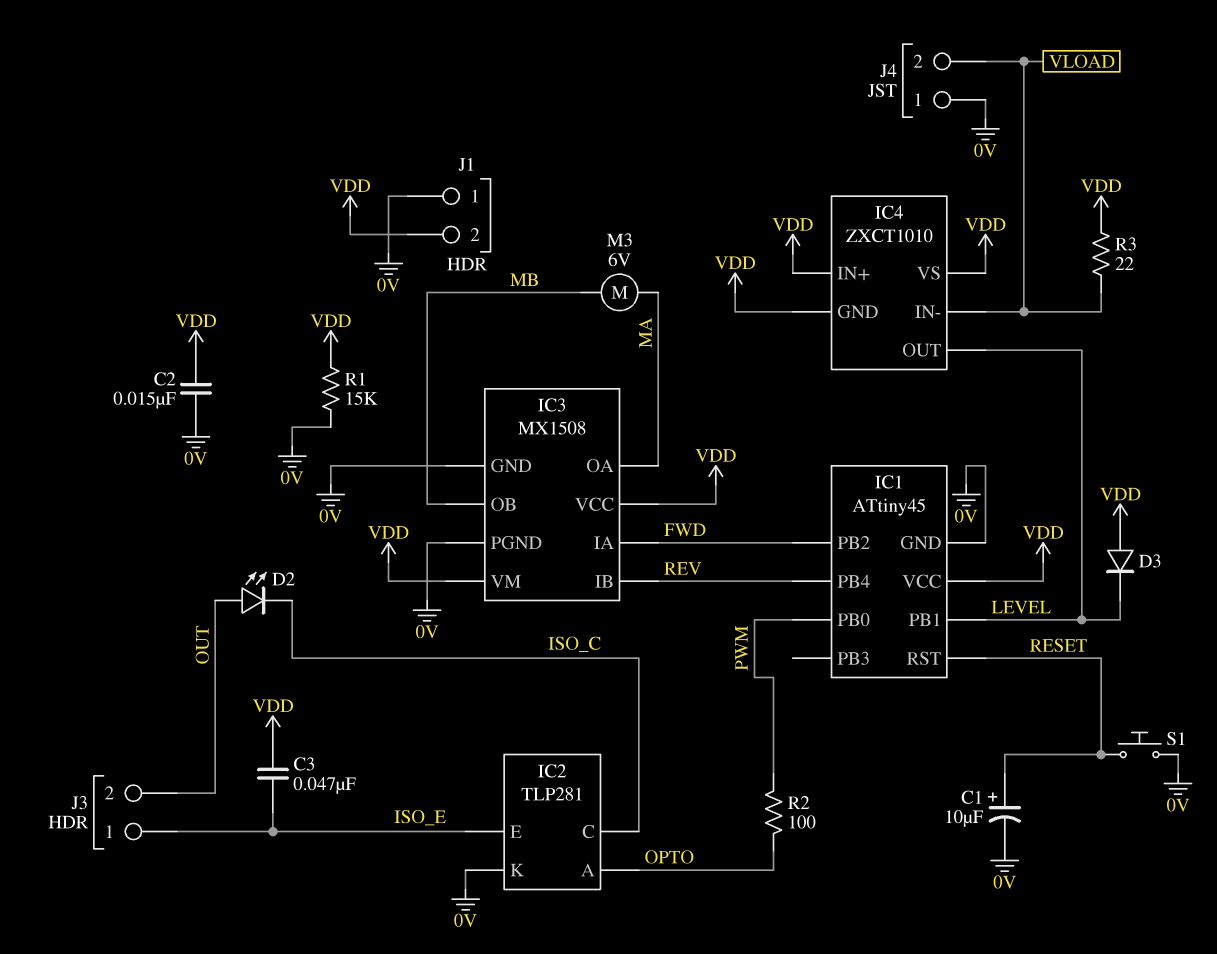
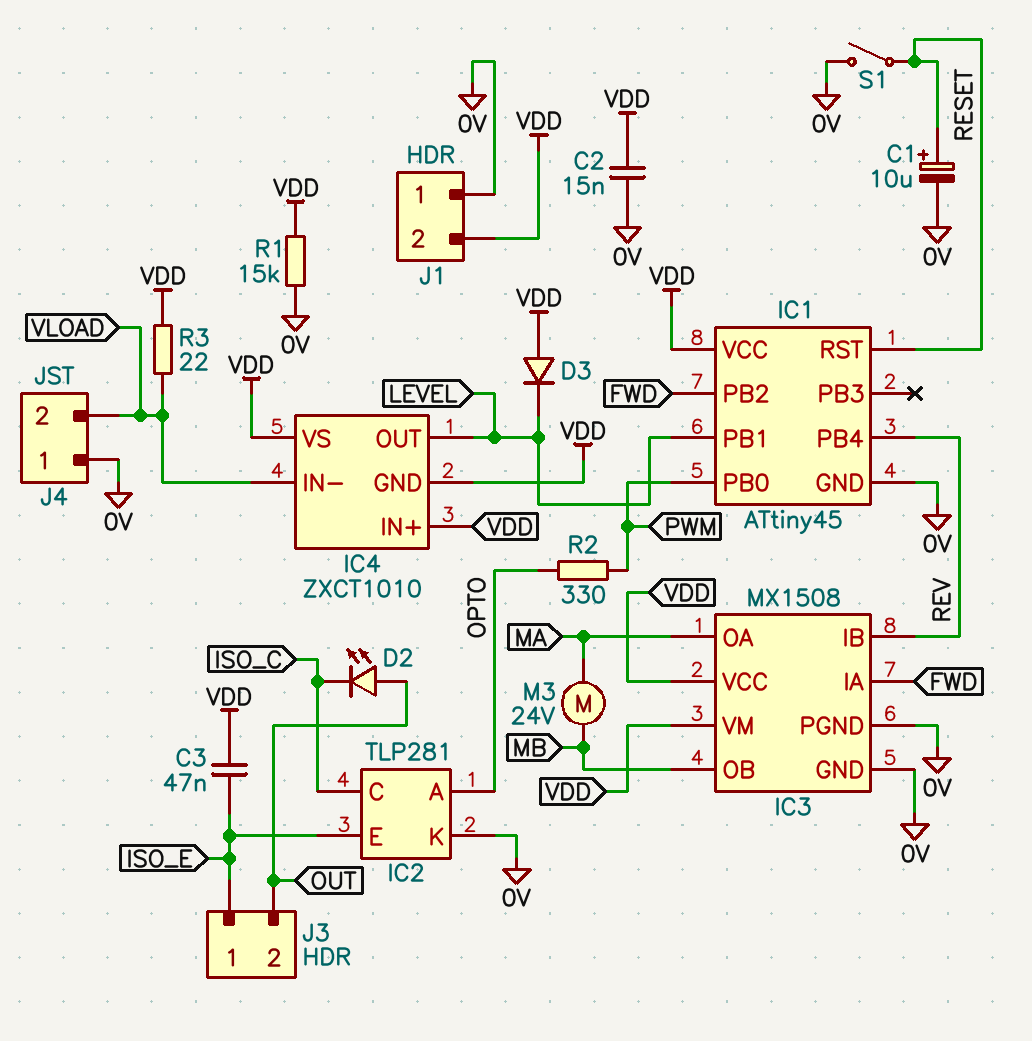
M3: motor 6V (MA, MB) -> motor 24V (MA, MB)
R2: 100 (OPTO, PWM) -> 330 (OPTO, PWM)
S1: button (0V, RESET) -> switch (0V, RESET)

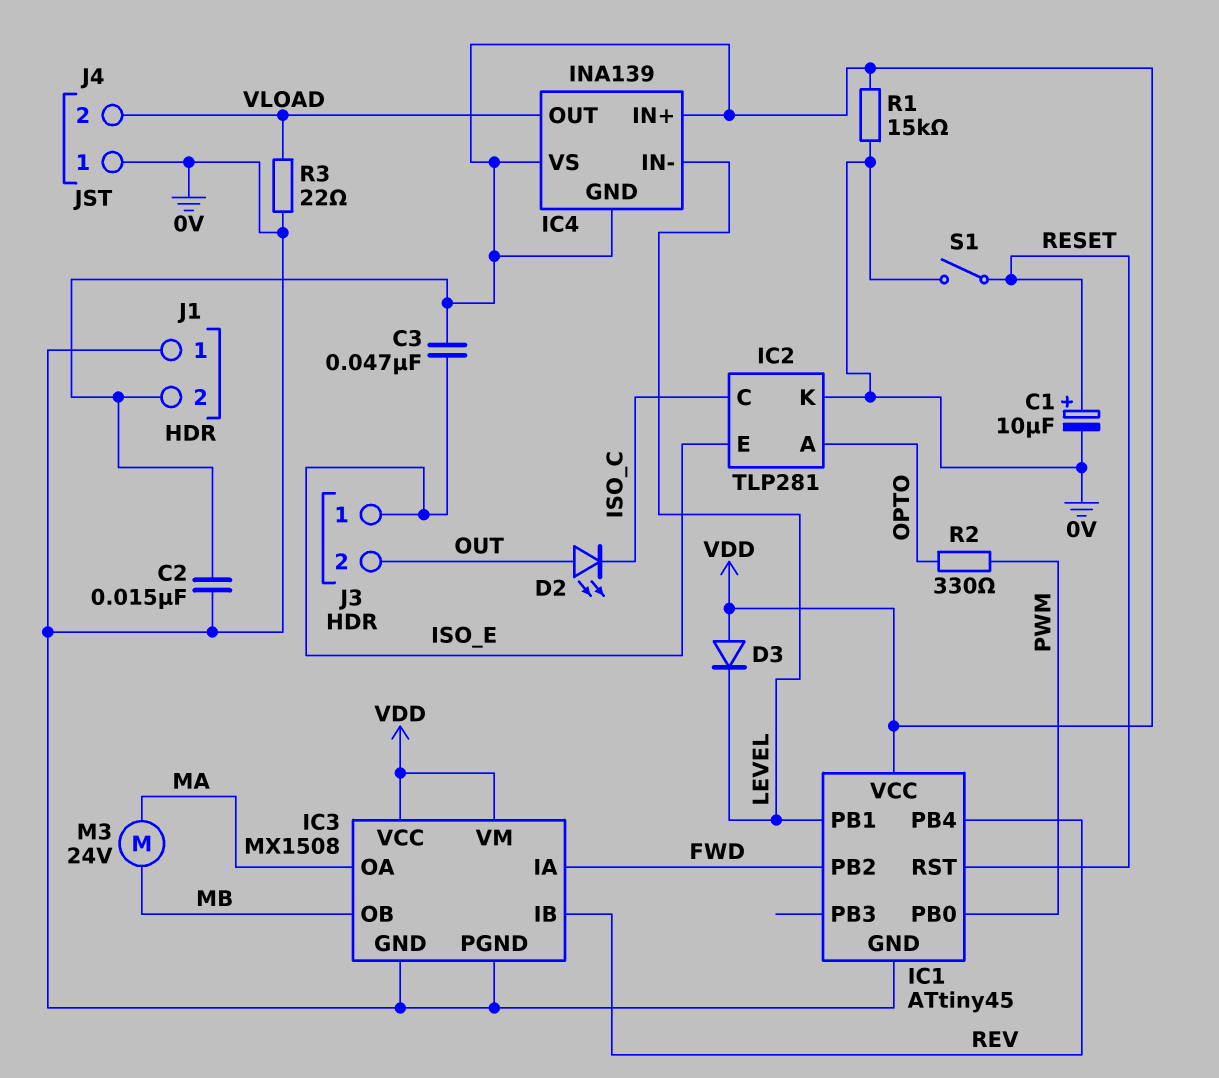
IC4: ZXCT1010 -> INA139
IC4 pin IN-: VLOAD -> LEVEL
IC4 pin OUT: LEVEL -> VLOAD
R3: 22 (VDD, VLOAD) -> 22 (0V, VLOAD)

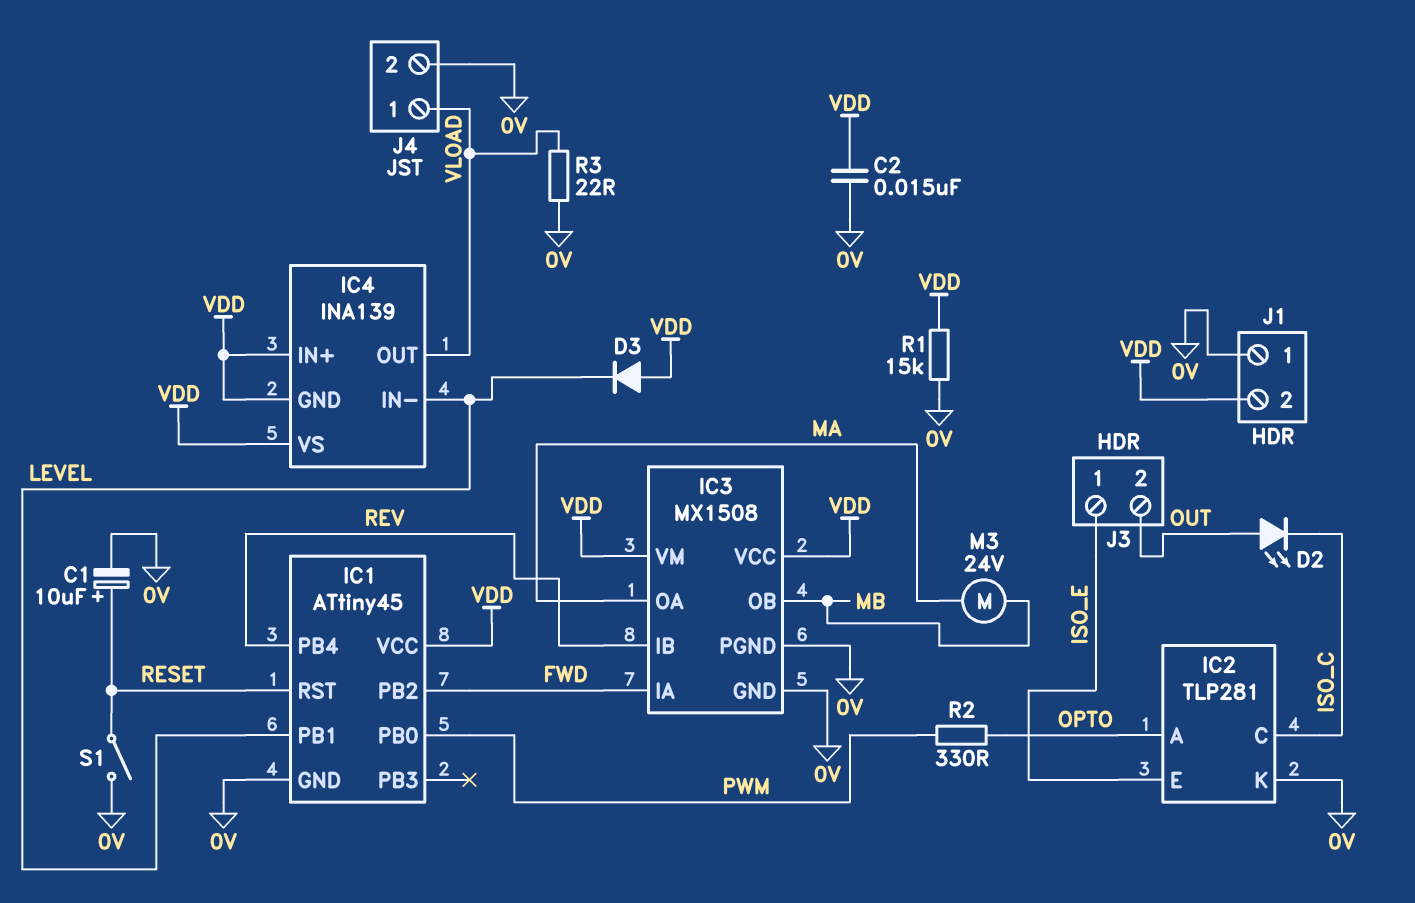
C3: 47nF (ISO_E, VDD) -> none
J4 pin 1: 0V -> VLOAD
J4 pin 2: VLOAD -> 0V

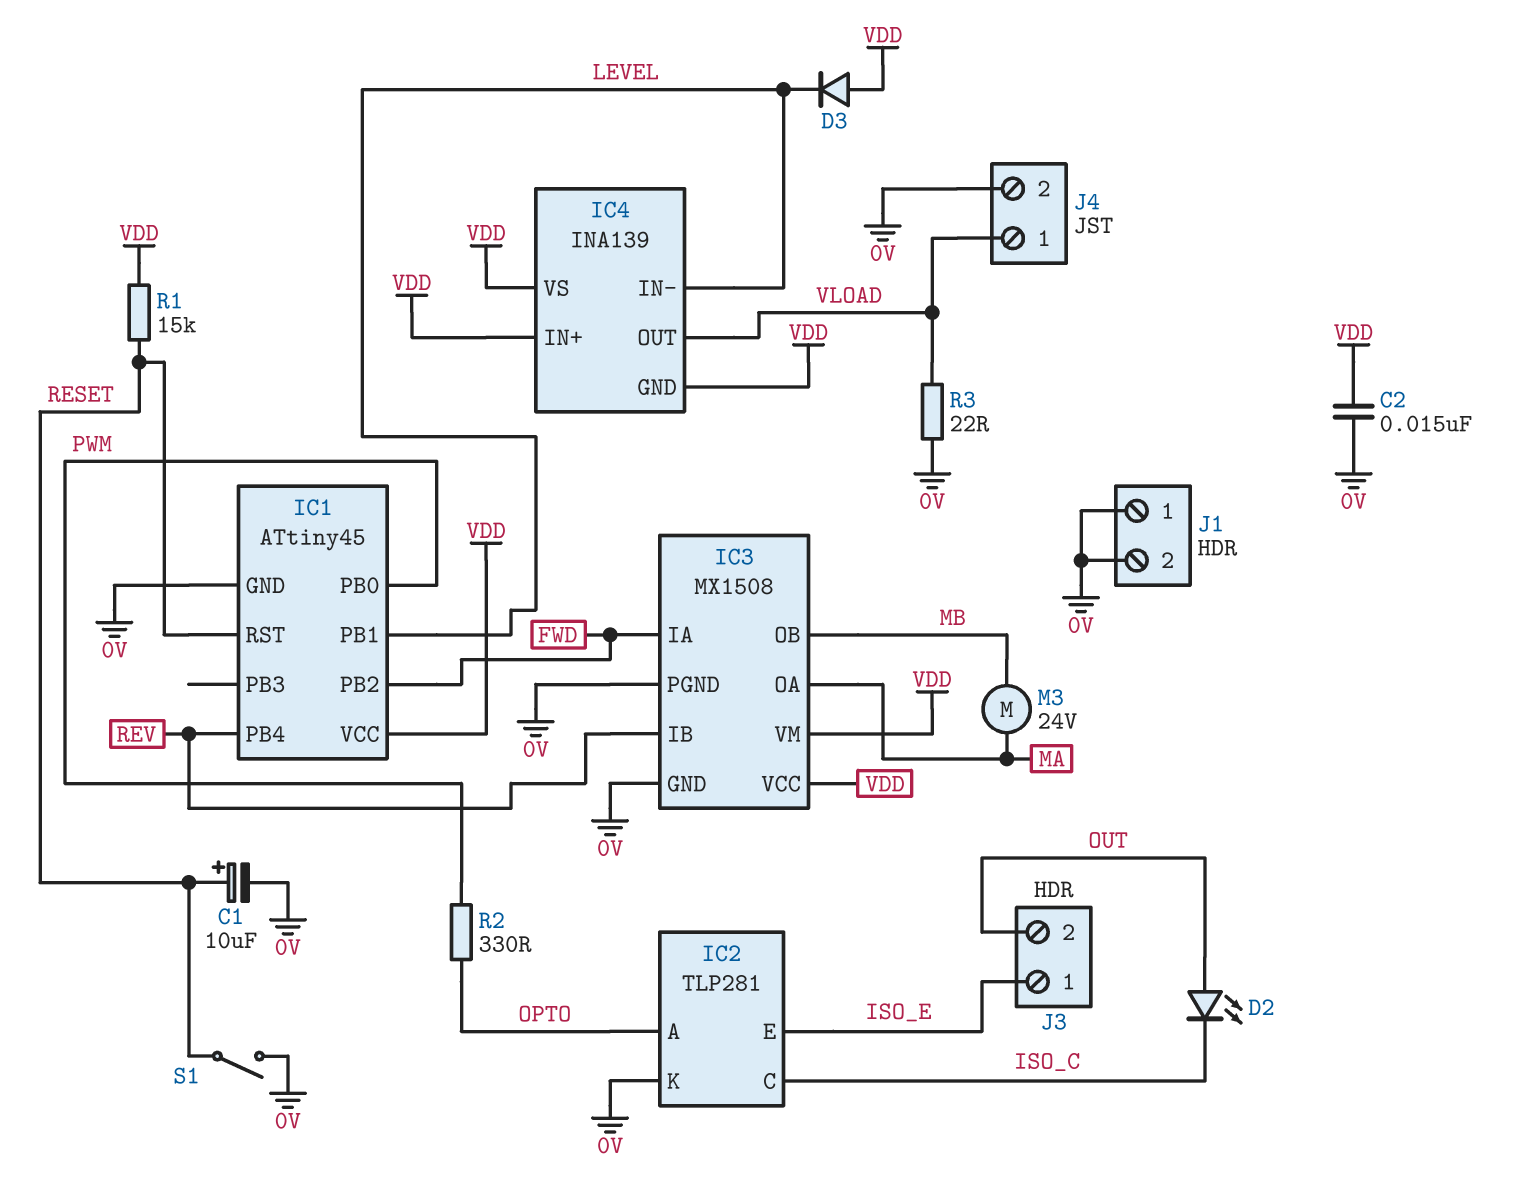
J1 pin 2: VDD -> 0V
R1: 15k (0V, VDD) -> 15k (RESET, VDD)

